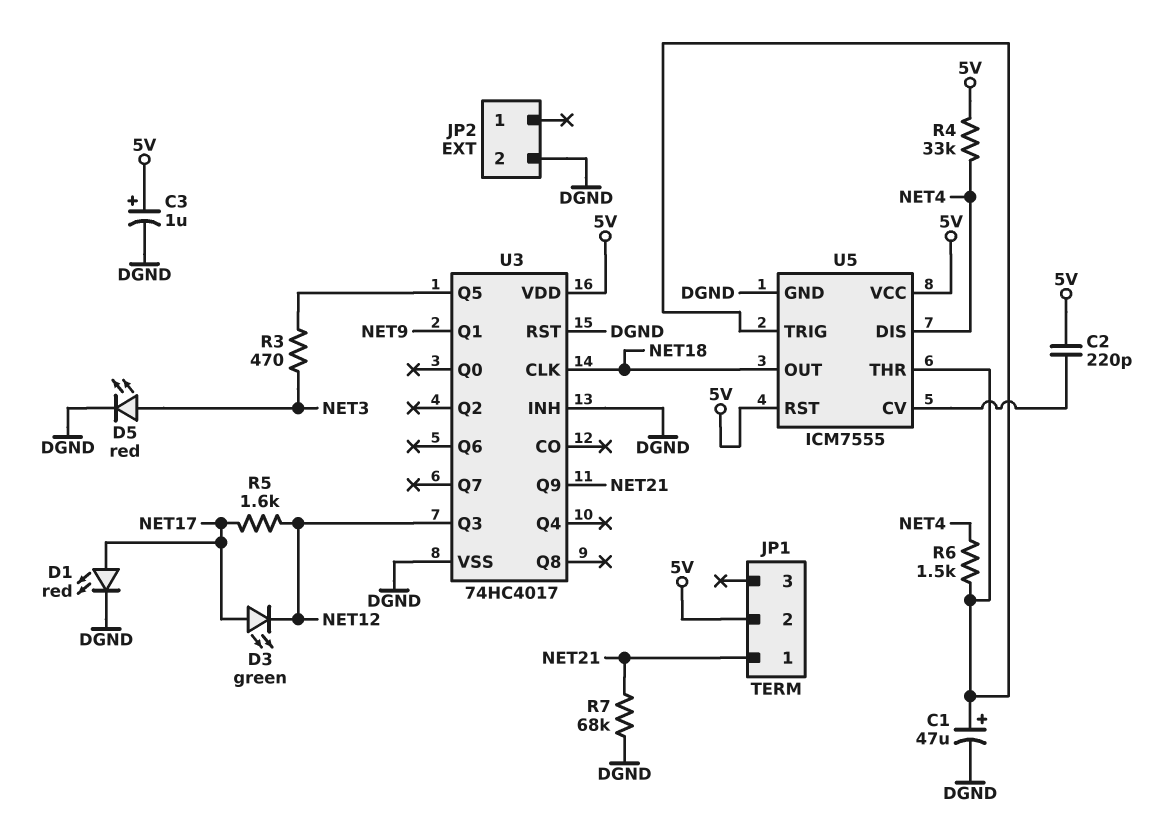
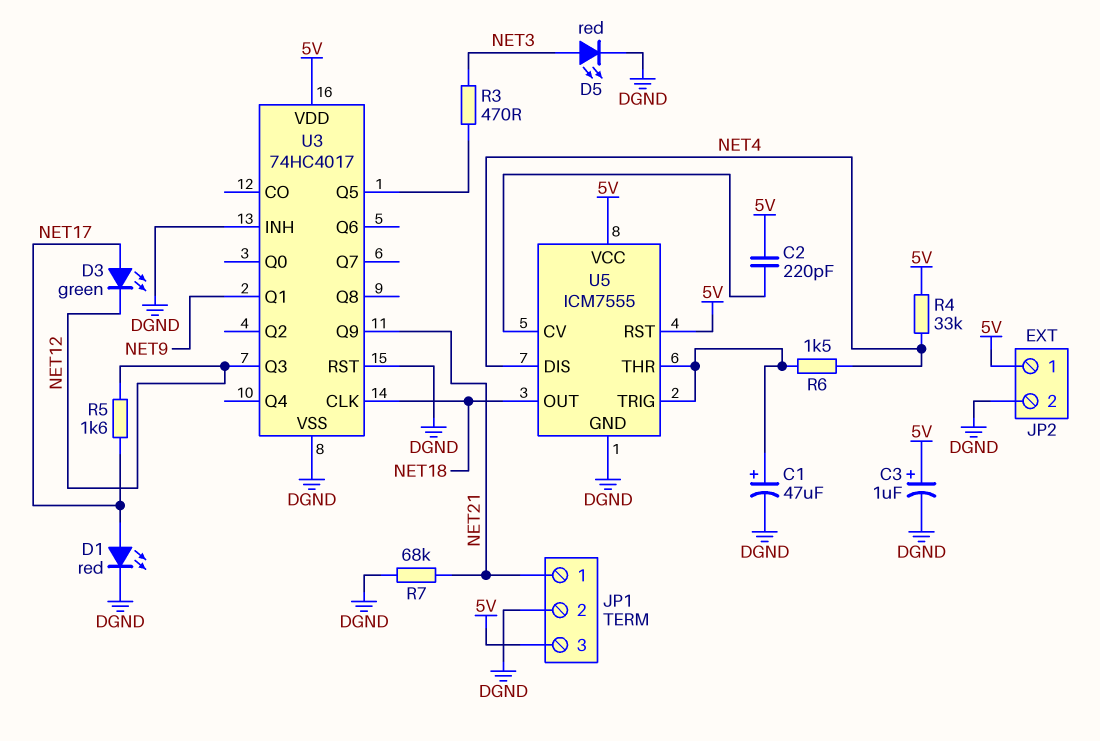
JP1 pin 2: 5V -> DGND
JP1 pin 3: none -> 5V
JP2 pin 1: none -> 5V

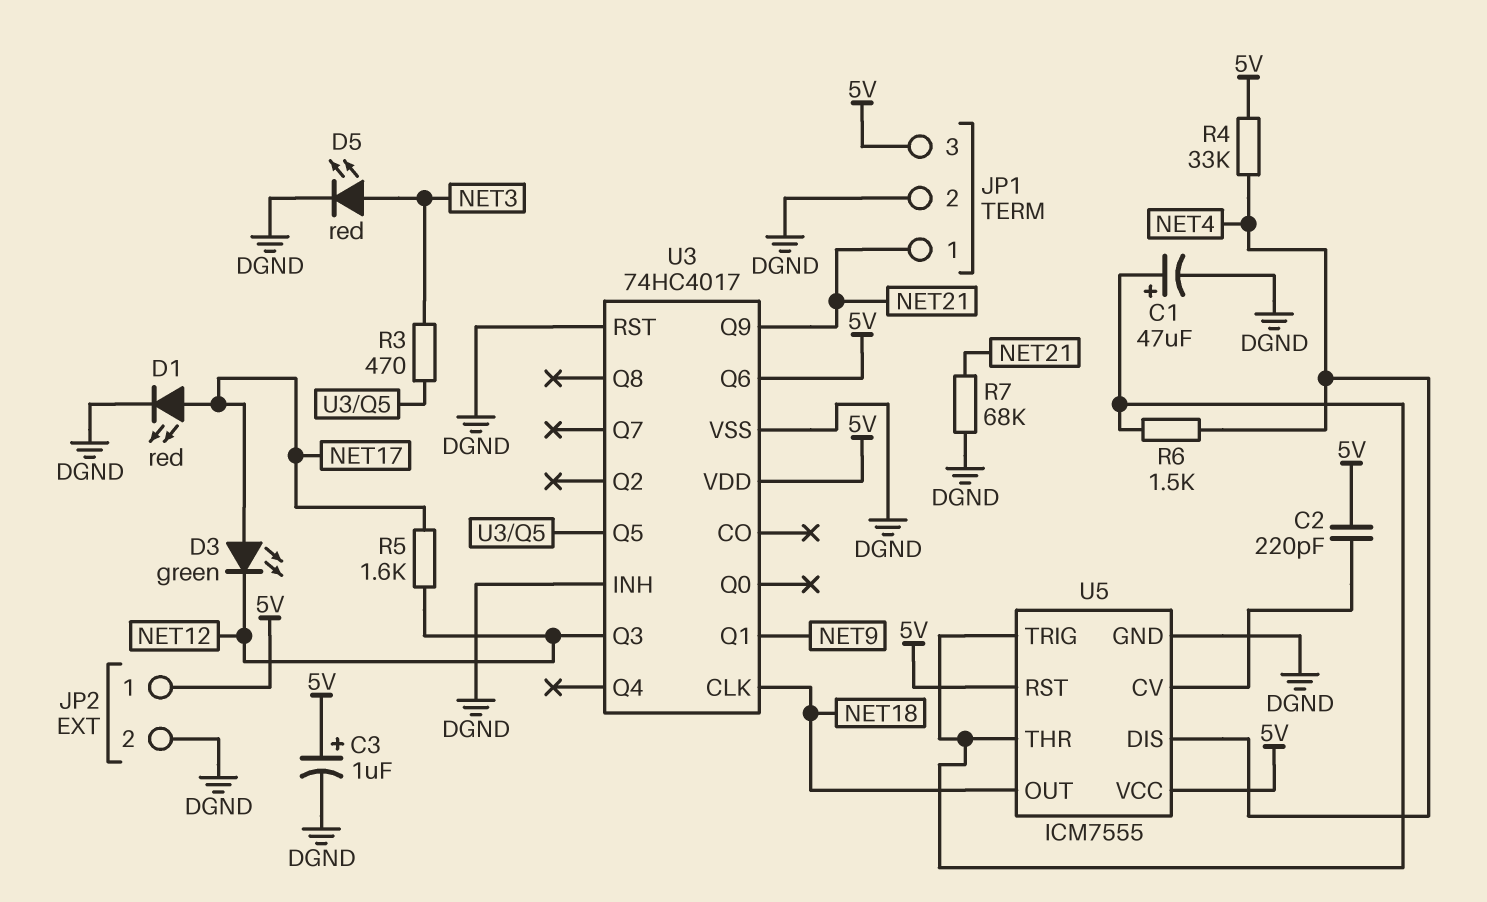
U3 pin Q6: none -> 5V

